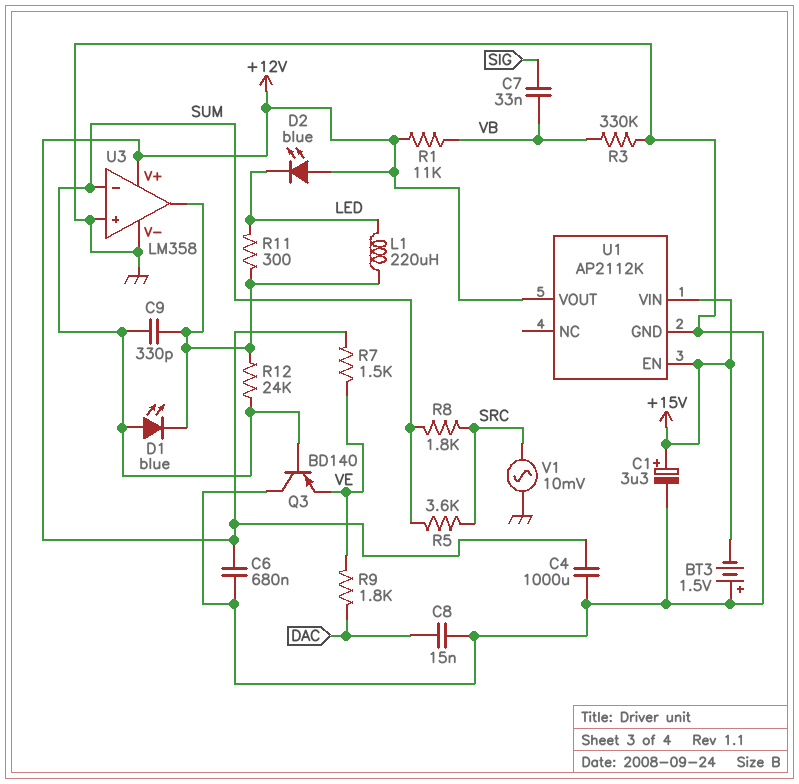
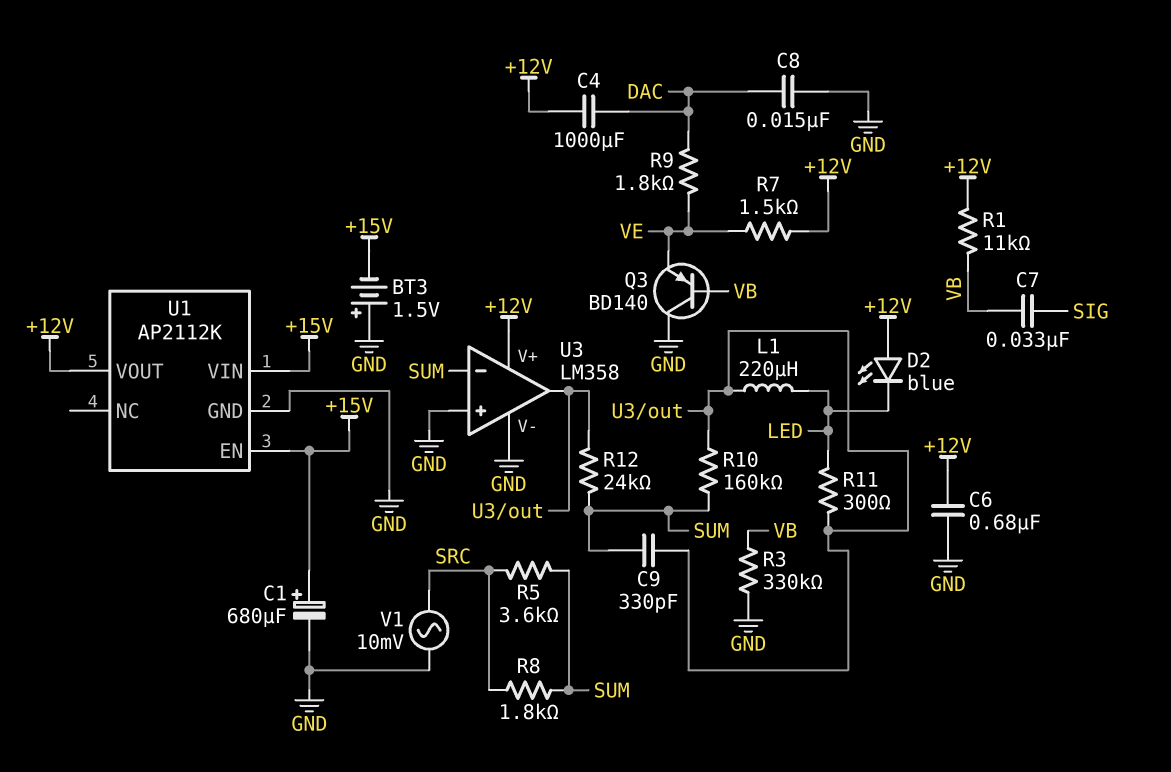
C1: 3.3uF (plus +15V, minus GND) -> 680uF (plus +15V, minus GND)
C4: 1000uF (+12V, GND) -> 1000uF (+12V, DAC)
D1: LED blue (A SUM, K U3/out) -> none
Q3: PNP BD140 (B SUM, C GND, E VE) -> PNP BD140 (B VB, C GND, E VE)
R10: none -> 160k (SUM, U3/out)

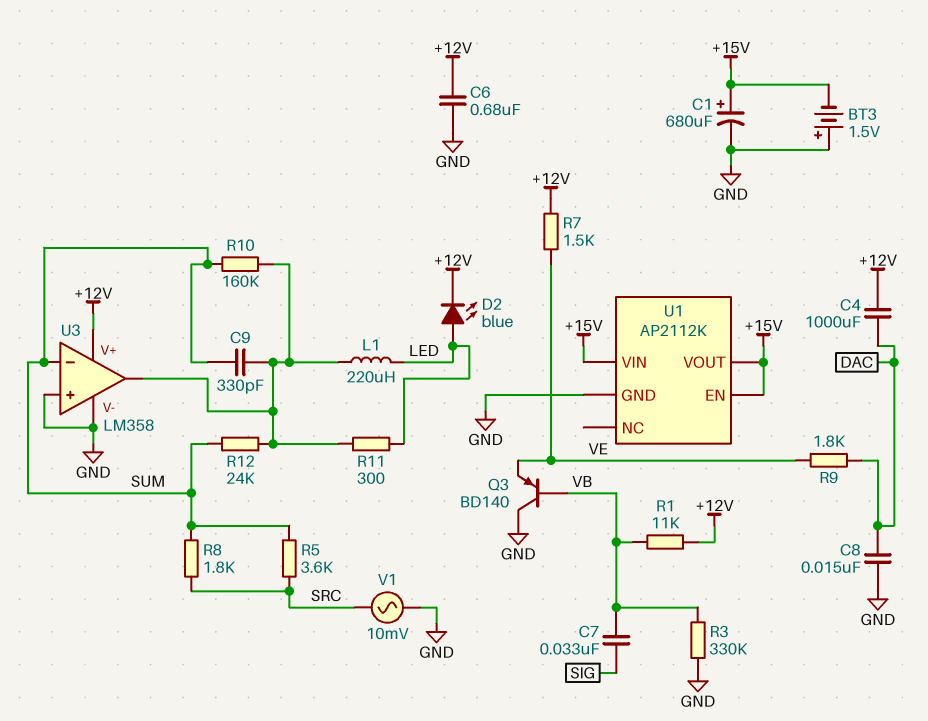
D2: LED blue (A +12V, K LED) -> LED blue (A LED, K +12V)
U1 pin VOUT: +12V -> +15V

